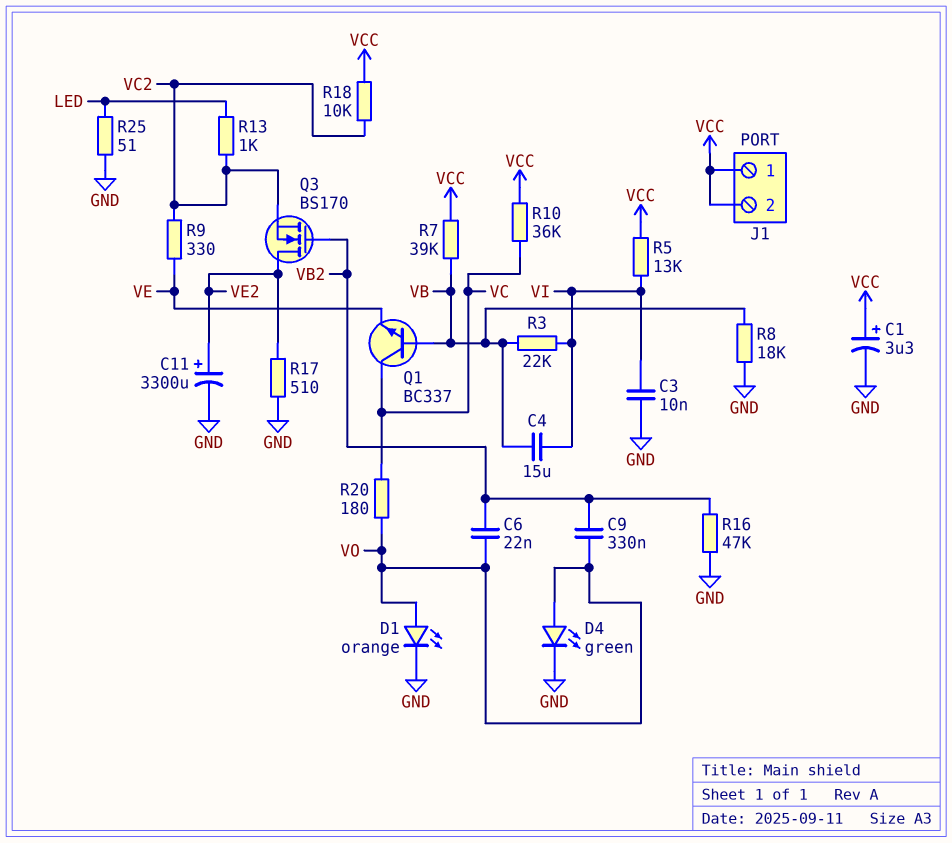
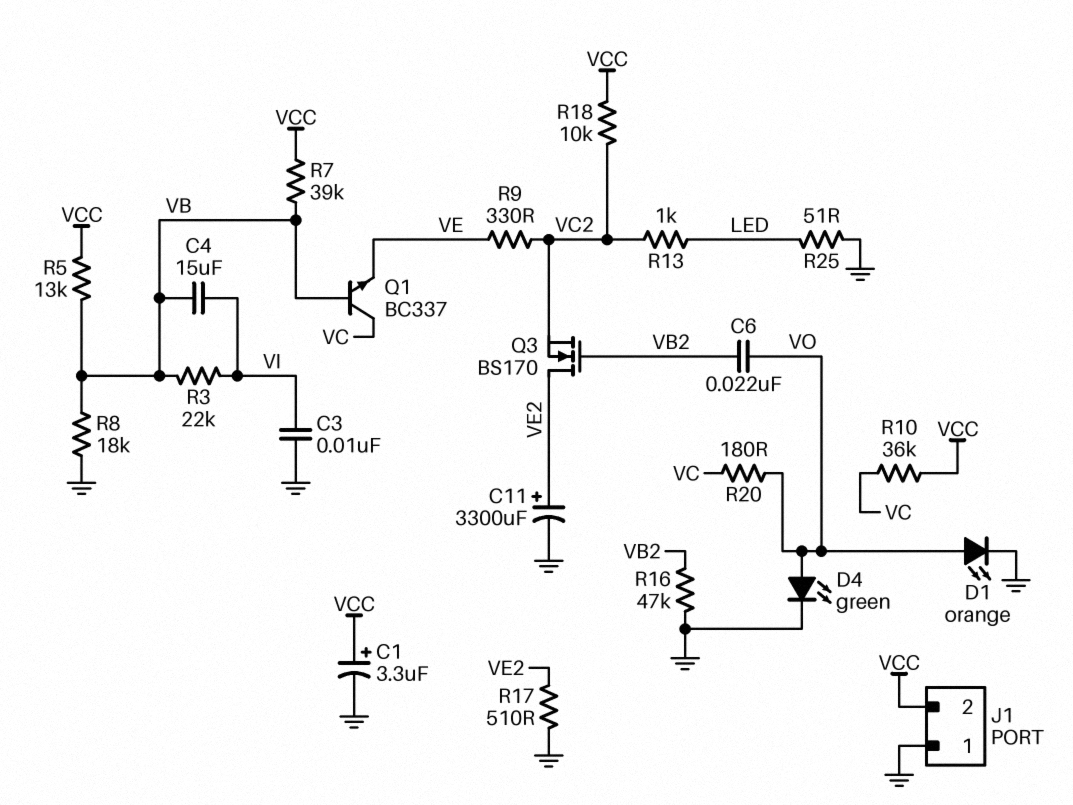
C9: 330nF (VB2, VO) -> none
J1 pin 1: VCC -> GND
R5: 13k (VCC, VI) -> 13k (VB, VCC)

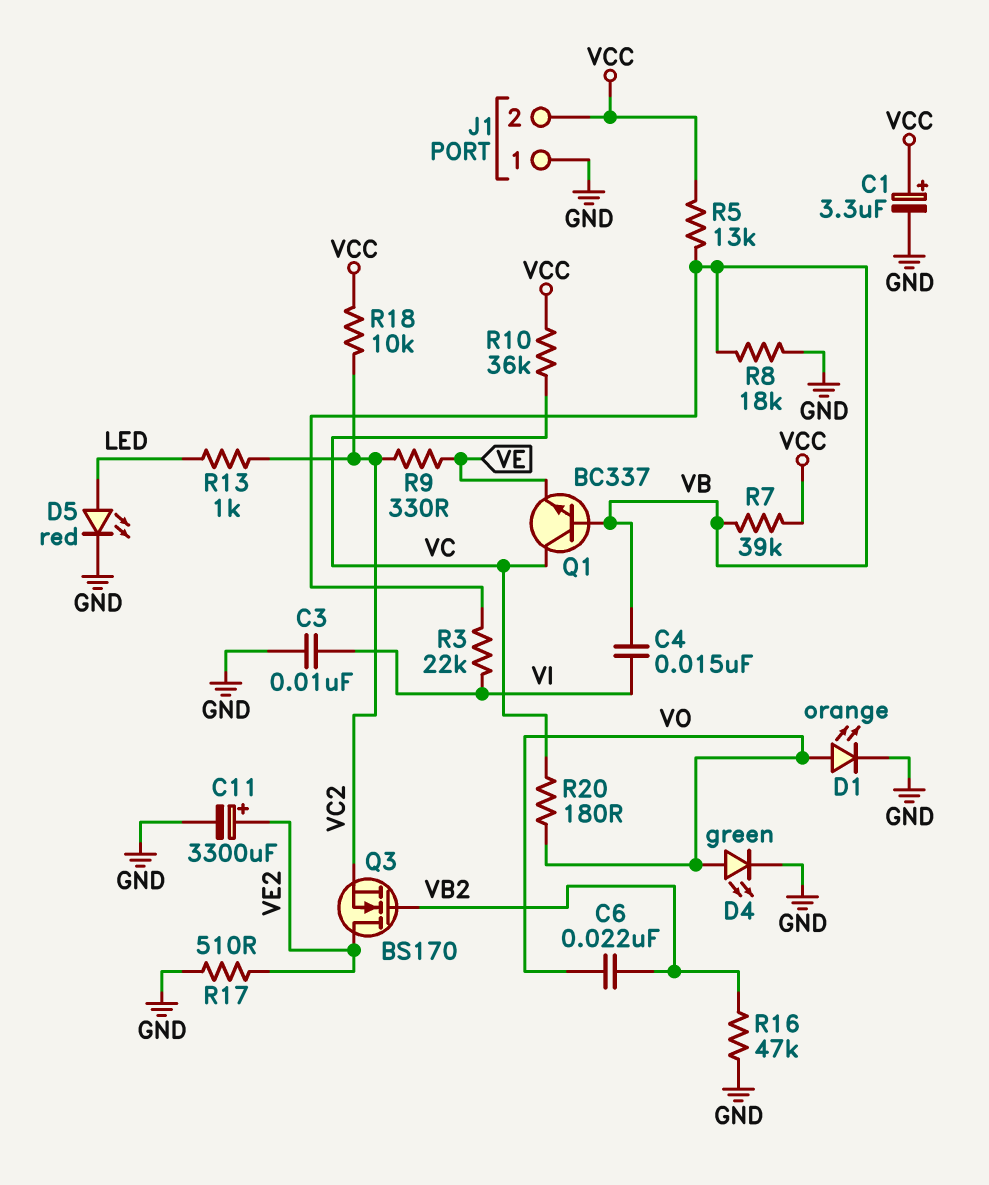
C4: 15uF (VB, VI) -> 15nF (VB, VI)
D5: none -> LED red (A LED, K GND)
R25: 51 (GND, LED) -> none

